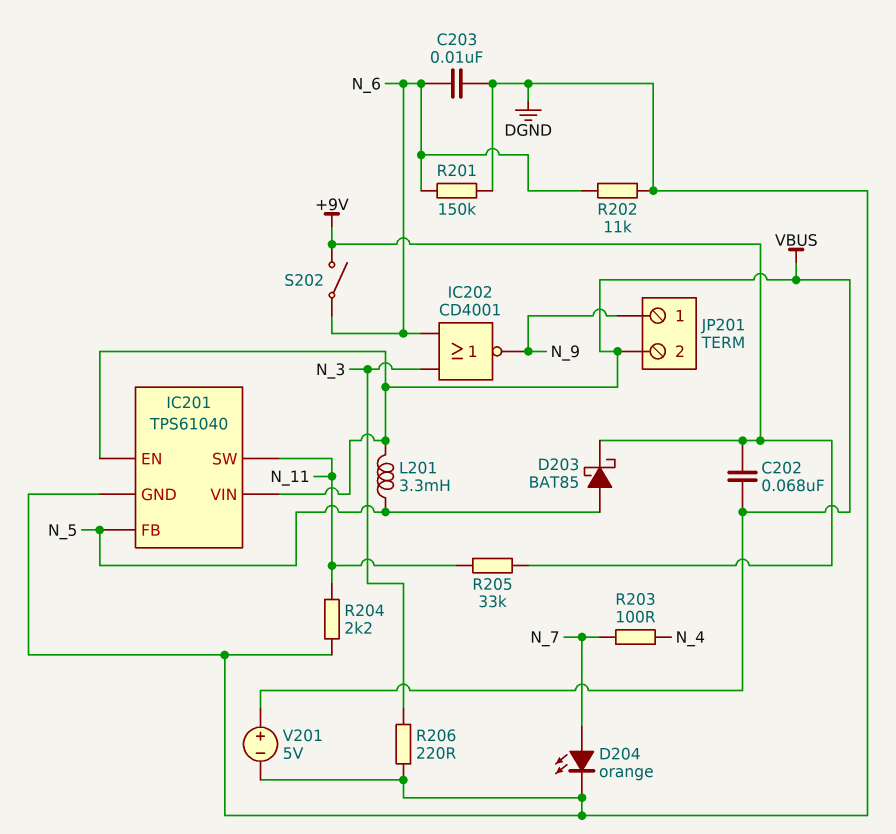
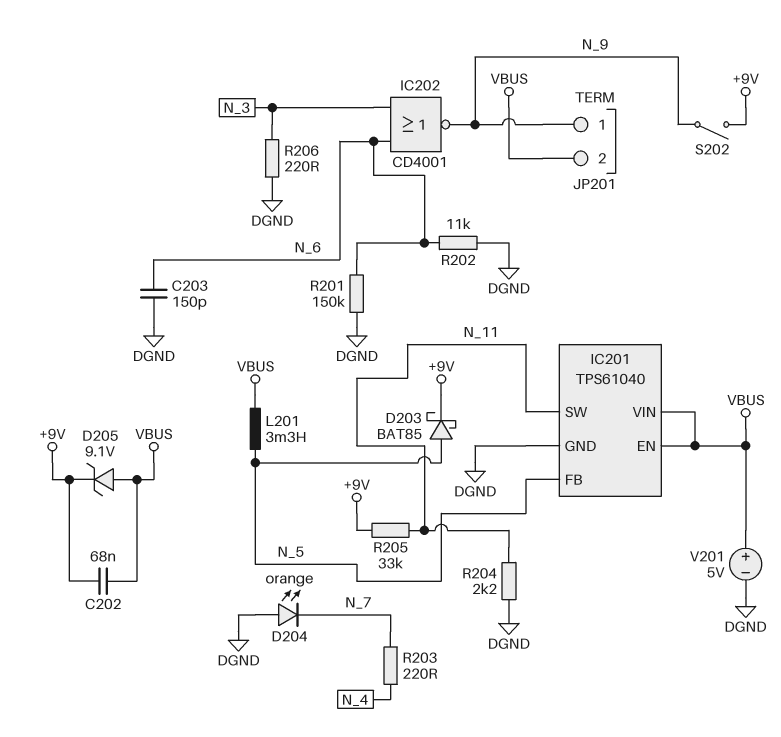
C203: 10nF (DGND, N_6) -> 150pF (DGND, N_6)
D204: LED orange (A N_7, K DGND) -> LED orange (A DGND, K N_7)
D205: none -> zener 9.1V (A VBUS, K +9V)
R203: 100 (N_4, N_7) -> 220 (N_4, N_7)
S202: switch (+9V, N_6) -> switch (+9V, N_9)

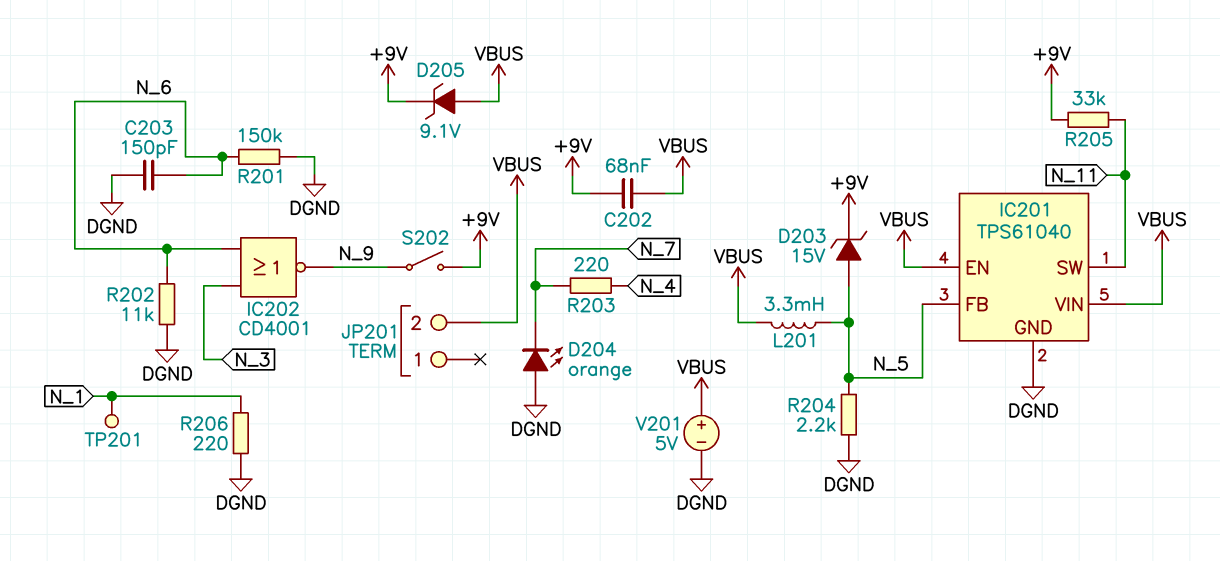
D203: schottky BAT85 (A N_5, K +9V) -> zener 15V (A N_5, K +9V)
JP201 pin 1: N_9 -> none
R204: 2.2k (DGND, N_11) -> 2.2k (DGND, N_5)
R206: 220 (DGND, N_3) -> 220 (DGND, N_1)
TP201: none -> test point (N_1)

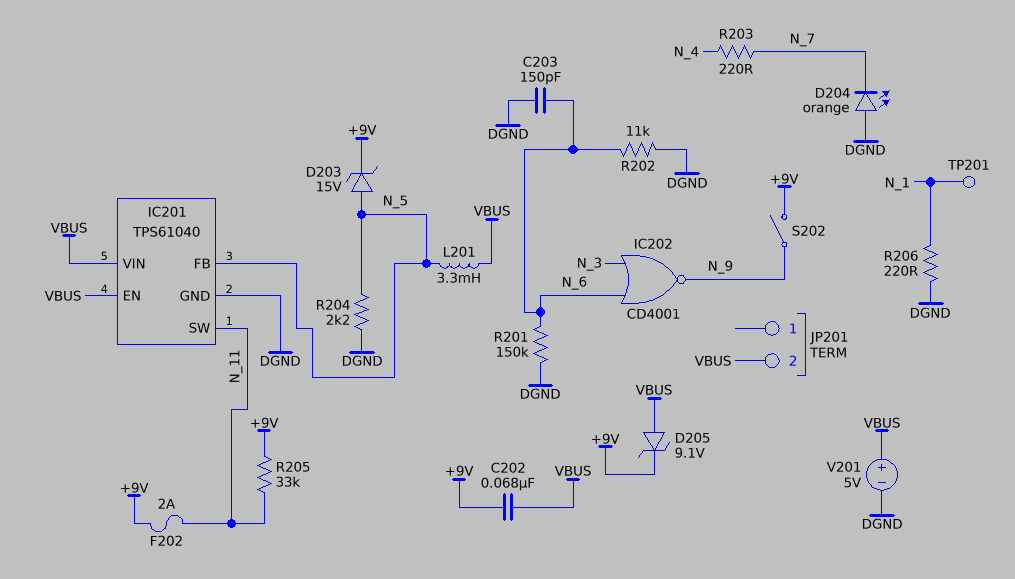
F202: none -> 2A (+9V, N_11)

